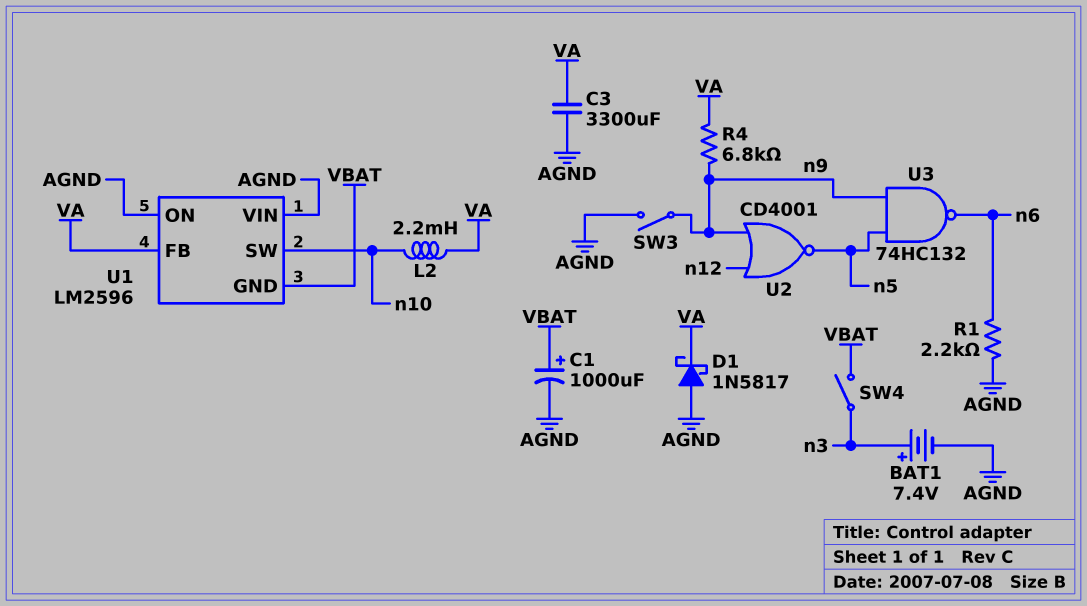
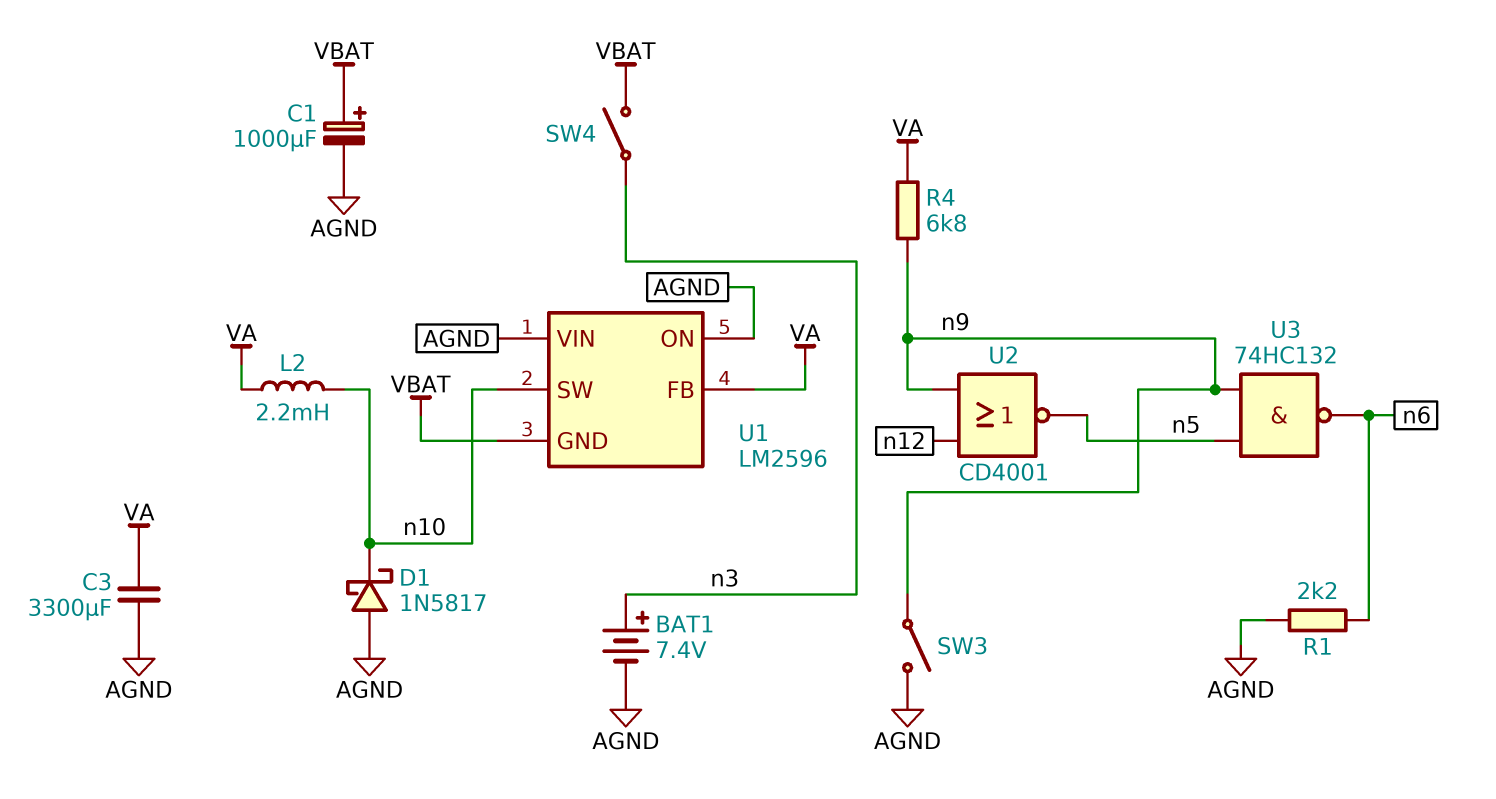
D1: schottky 1N5817 (A AGND, K VA) -> schottky 1N5817 (A AGND, K n10)

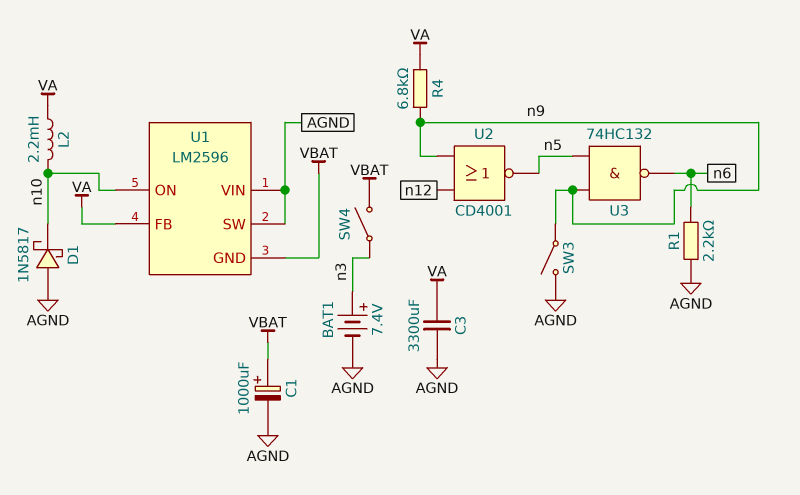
U1 pin ON: AGND -> n10
U1 pin SW: n10 -> AGND

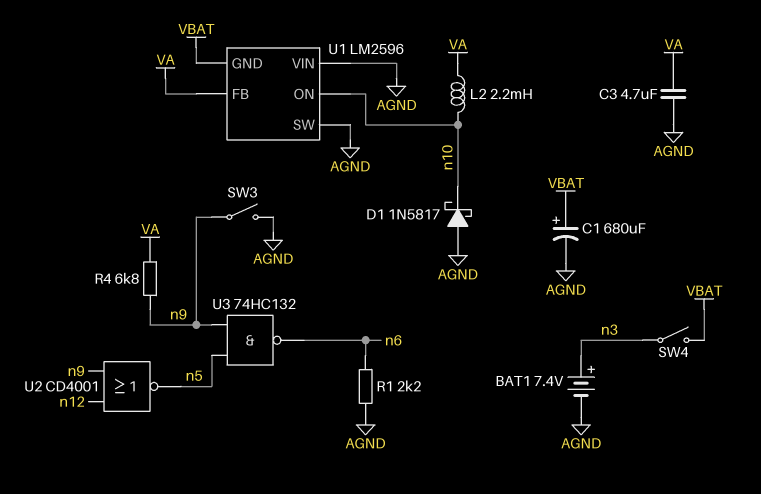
C1: 1000uF (plus VBAT, minus AGND) -> 680uF (plus VBAT, minus AGND)
C3: 3300uF (AGND, VA) -> 4.7uF (AGND, VA)

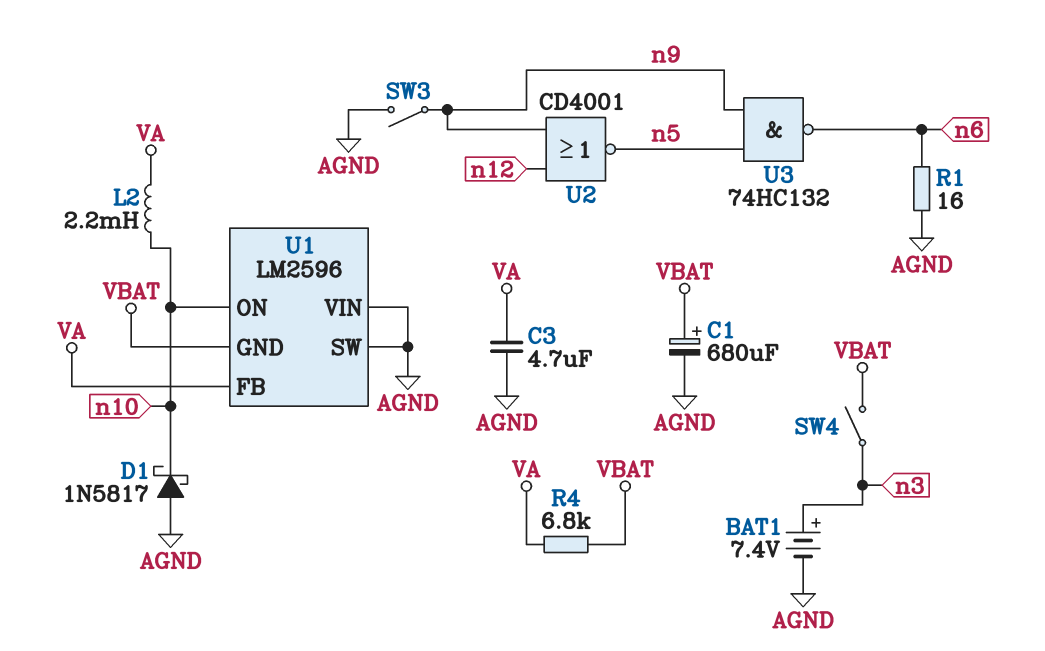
R1: 2.2k (AGND, n6) -> 16 (AGND, n6)
R4: 6.8k (VA, n9) -> 6.8k (VA, VBAT)

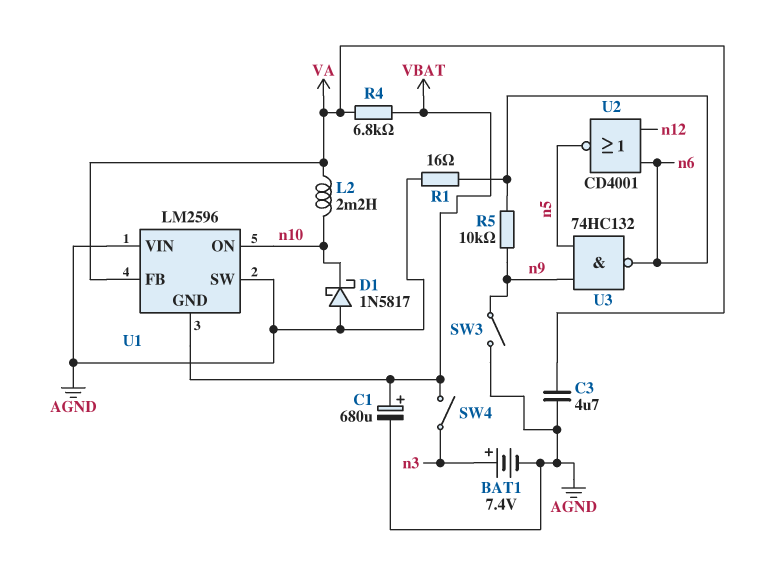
R5: none -> 10k (n6, n9)
U2: NOR CD4001 (in n9, in n12, out n5) -> NOR CD4001 (in n6, in n12, out n5)

